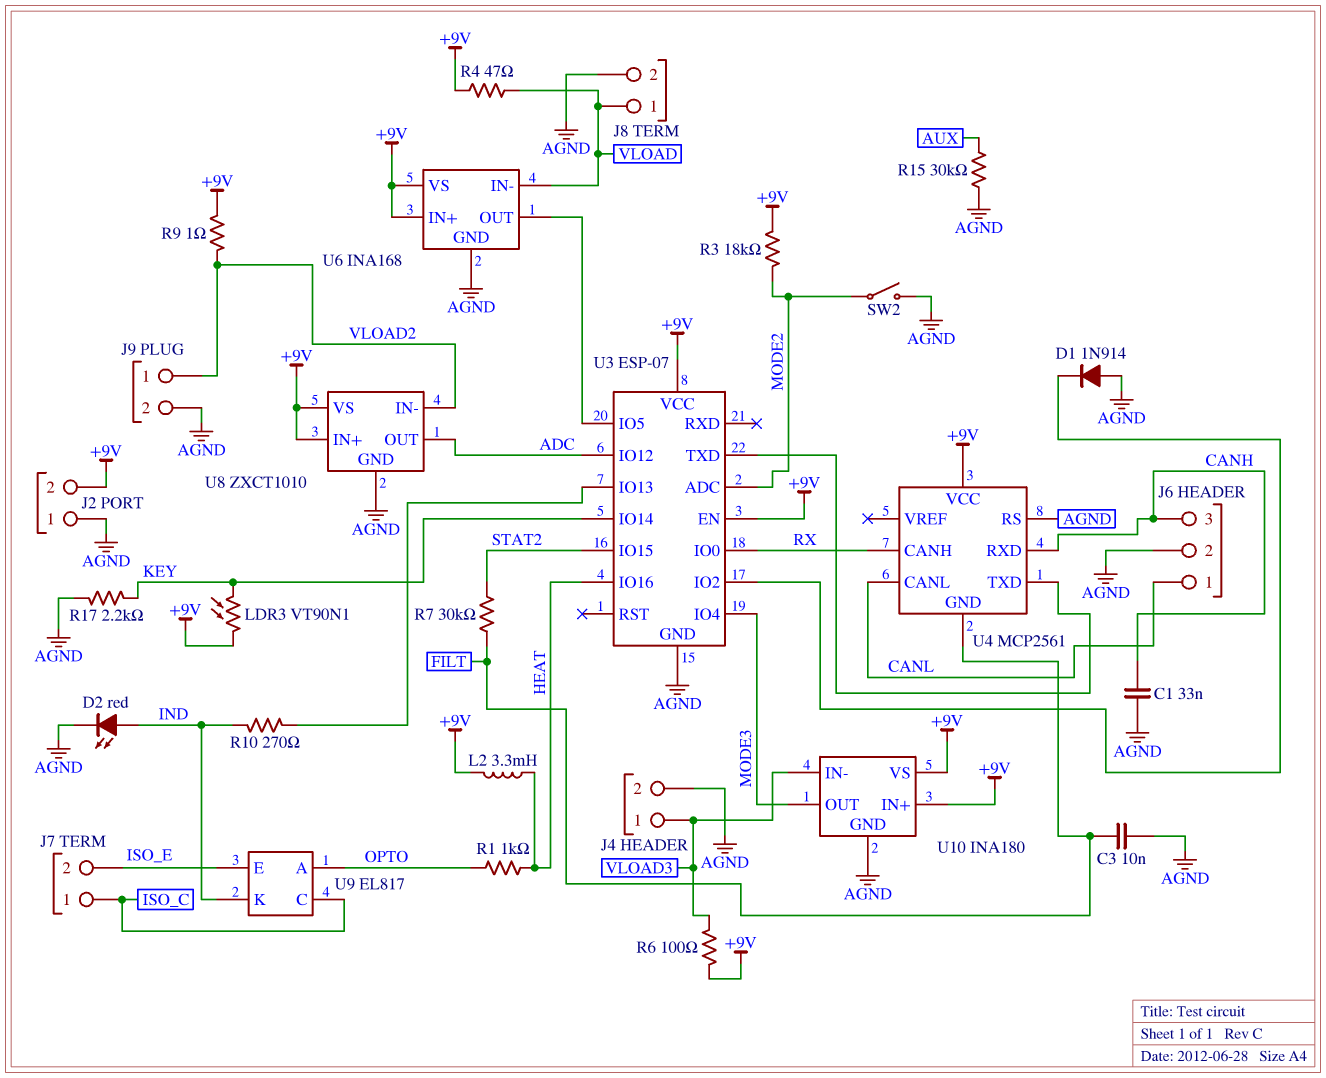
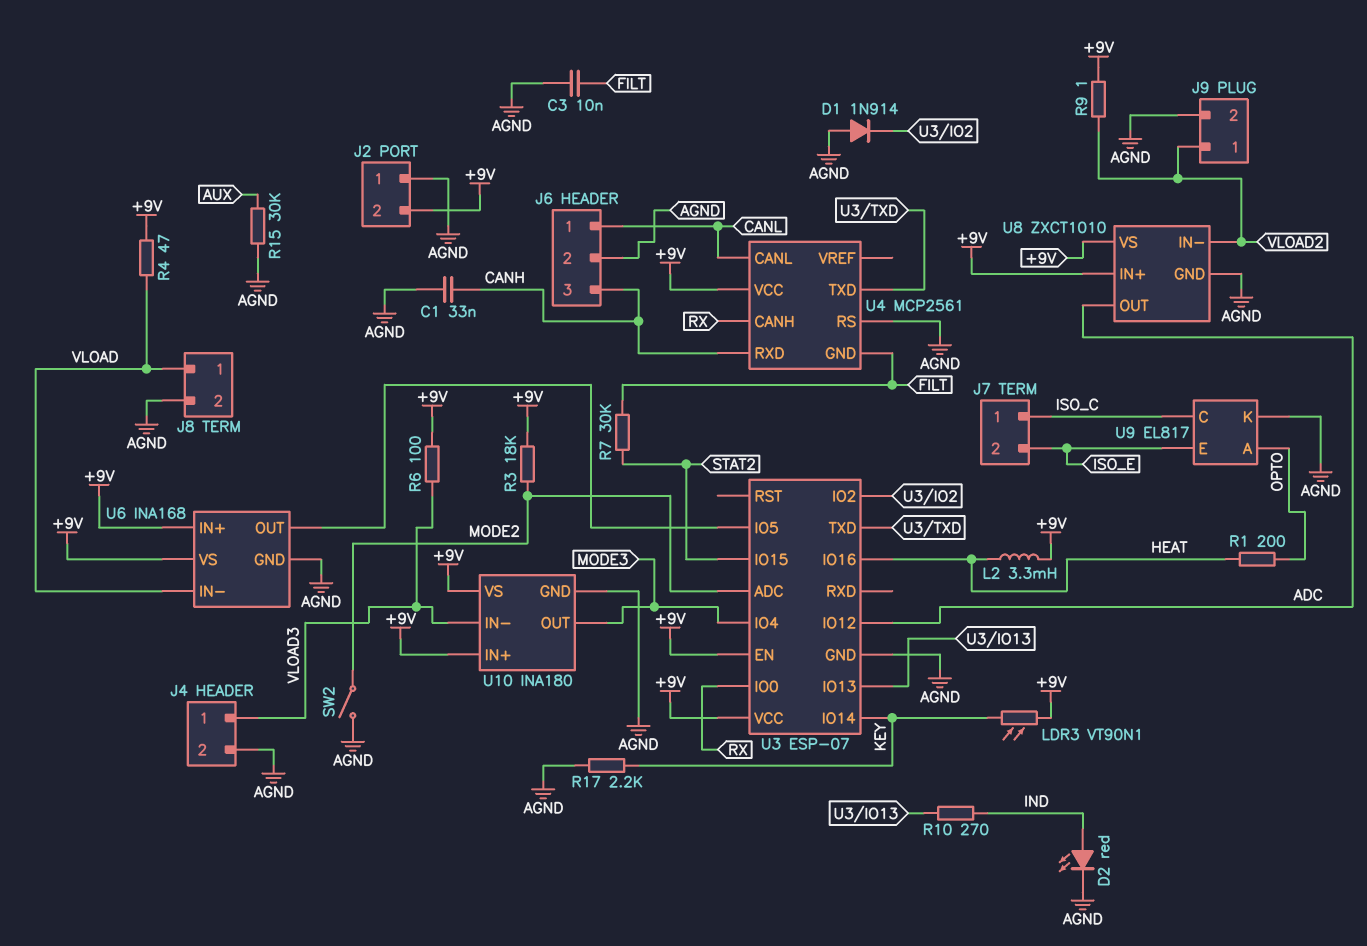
R1: 1k (HEAT, OPTO) -> 200 (HEAT, OPTO)
U9 pin K: IND -> AGND

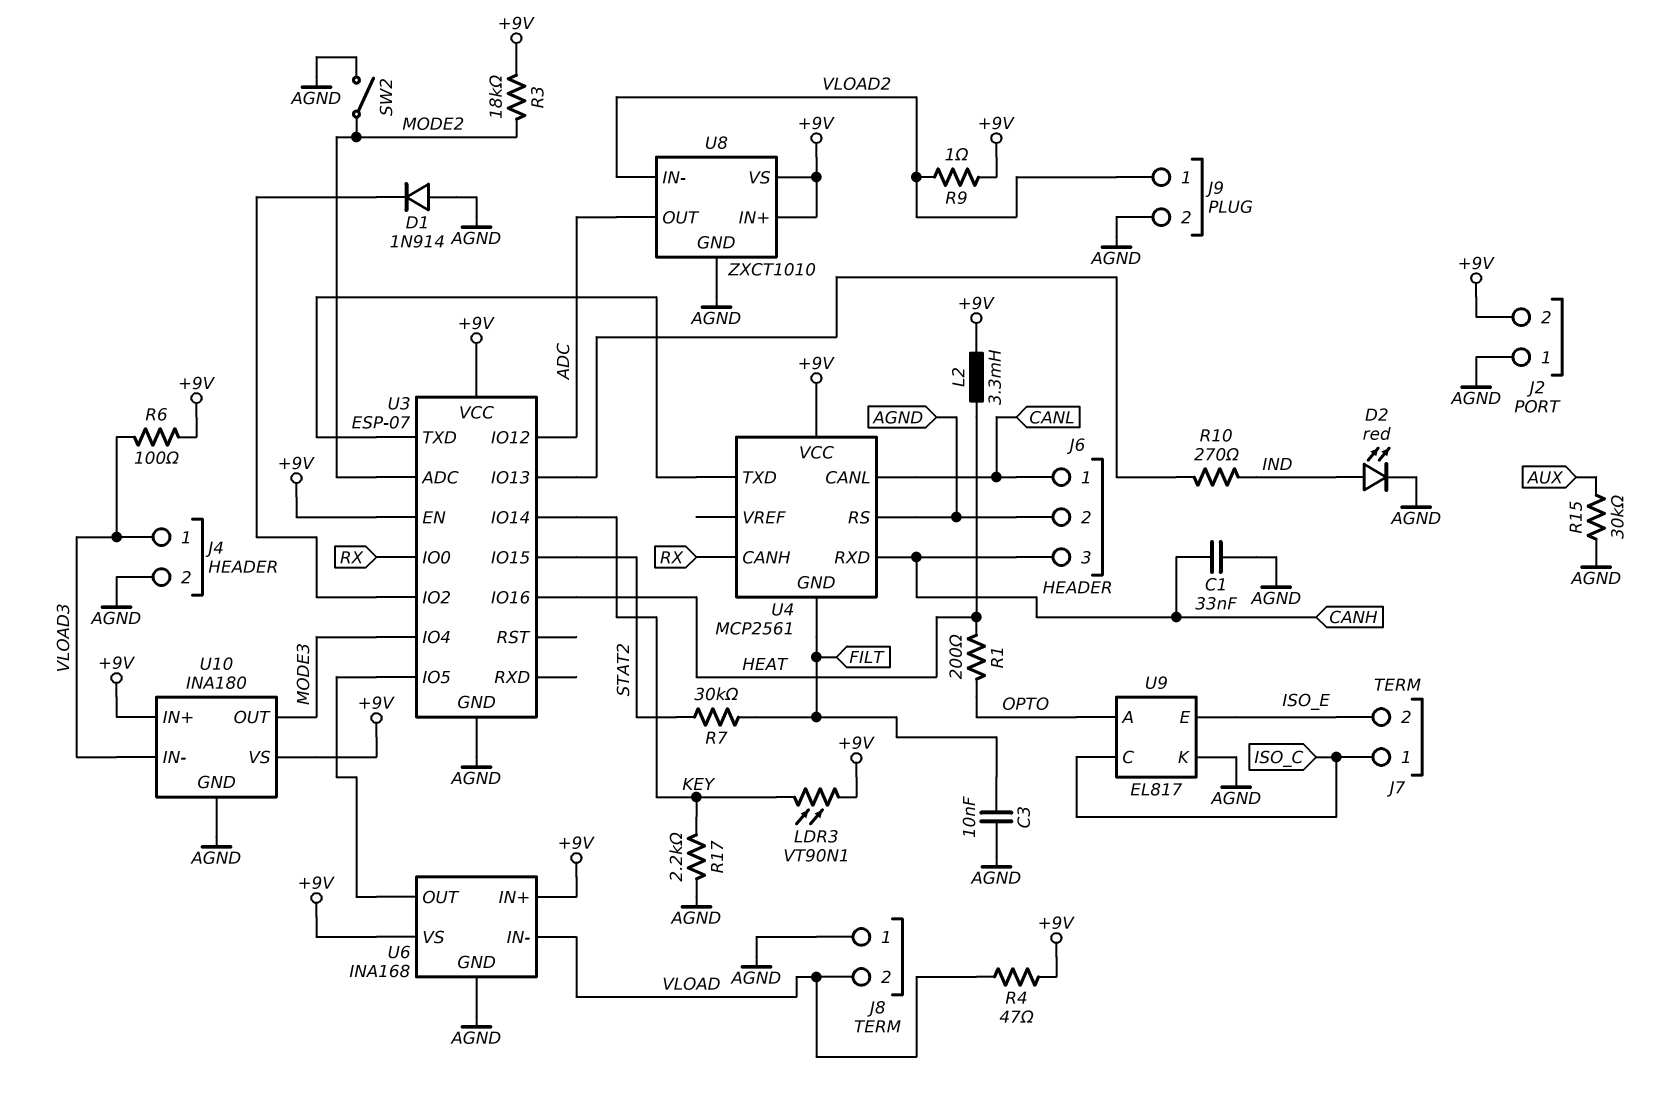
J8 pin 1: VLOAD -> AGND
J8 pin 2: AGND -> VLOAD

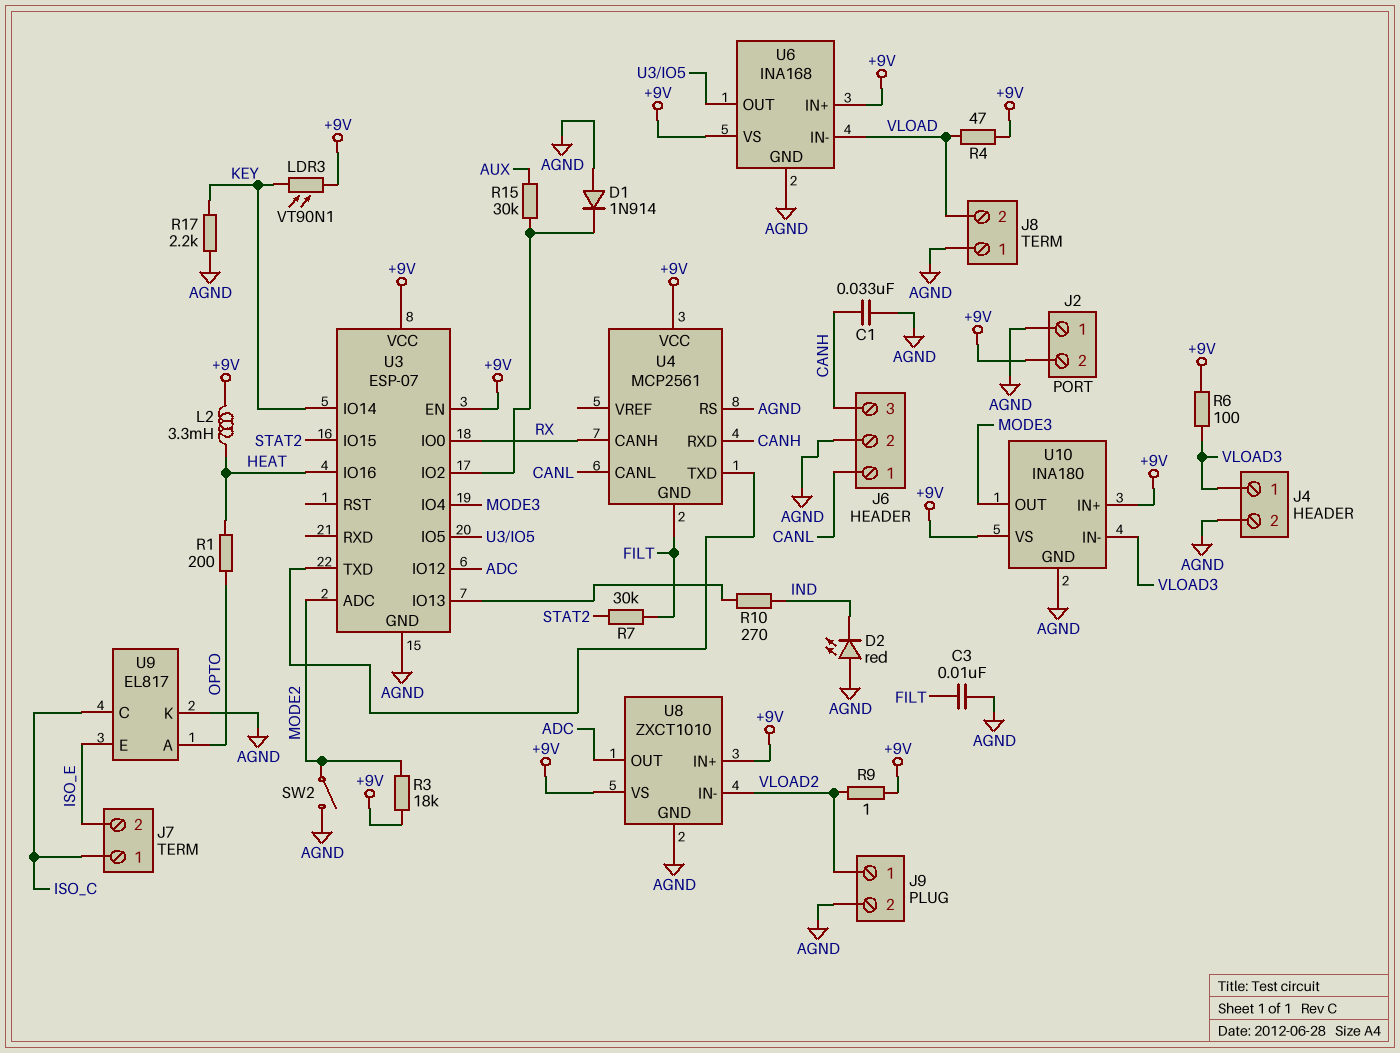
D2: LED red (A IND, K AGND) -> LED red (A AGND, K IND)
R15: 30k (AGND, AUX) -> 30k (AUX, U3/IO2)

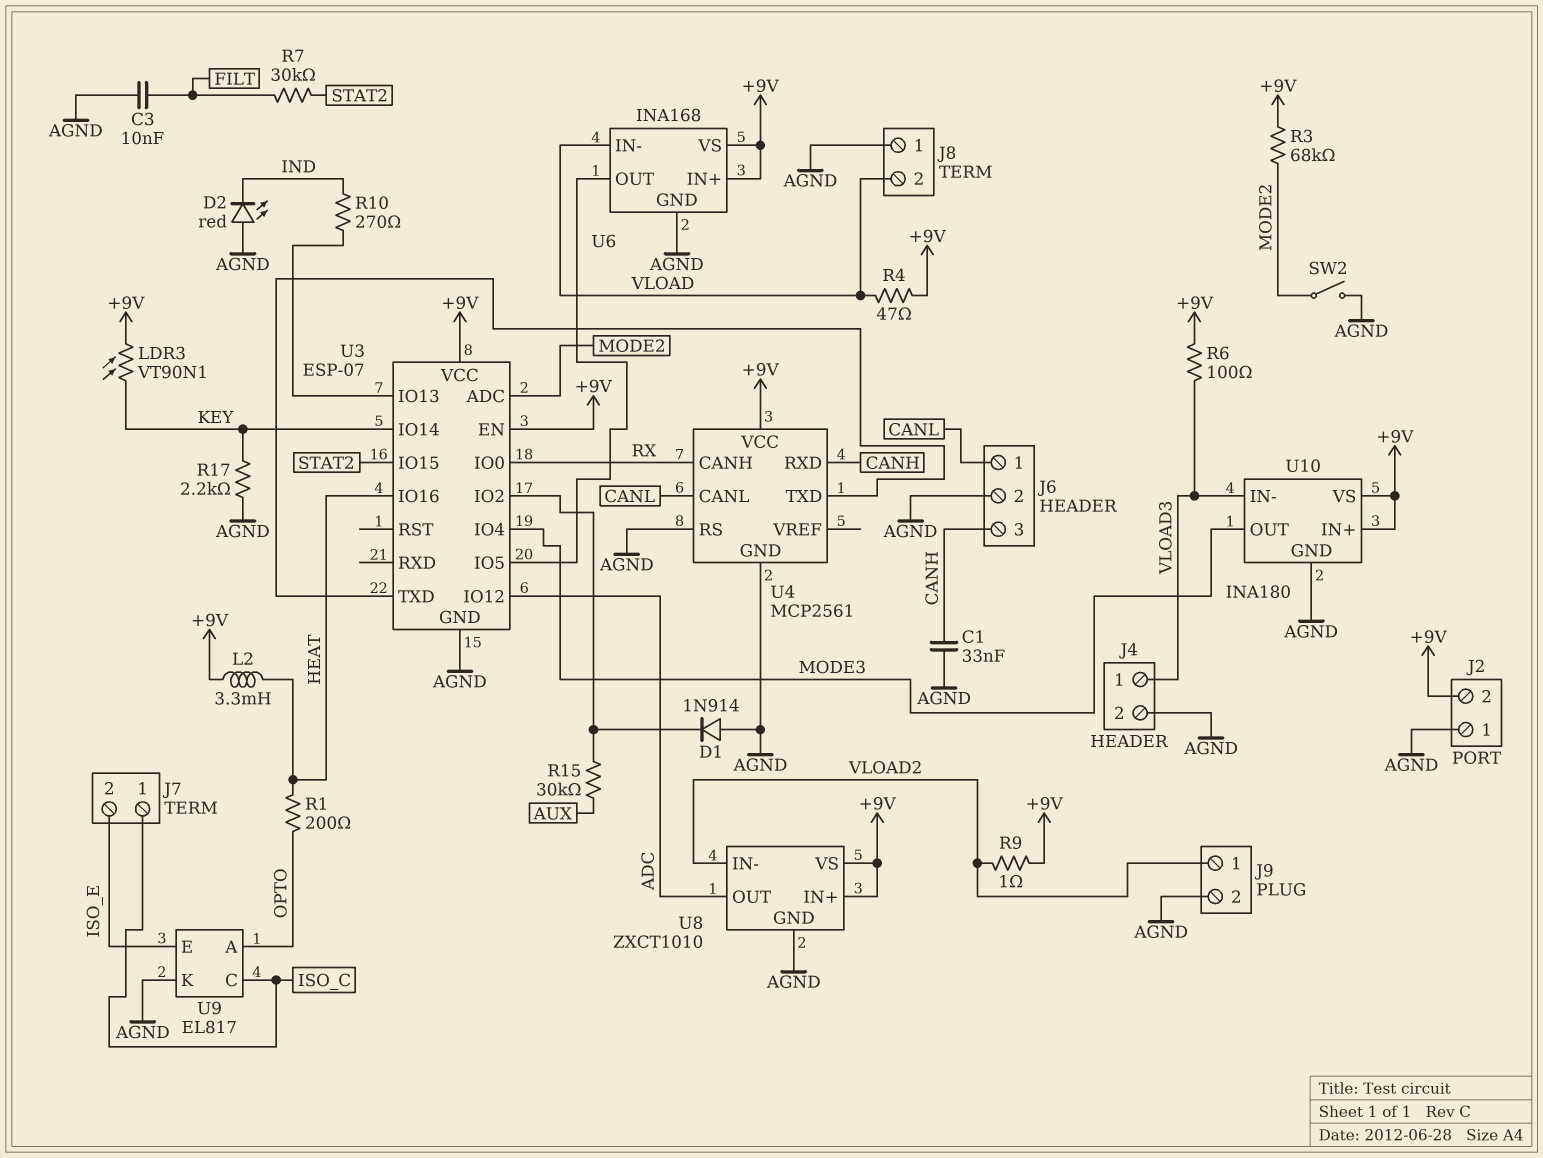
R3: 18k (+9V, MODE2) -> 68k (+9V, MODE2)
U4 pin GND: FILT -> AGND

